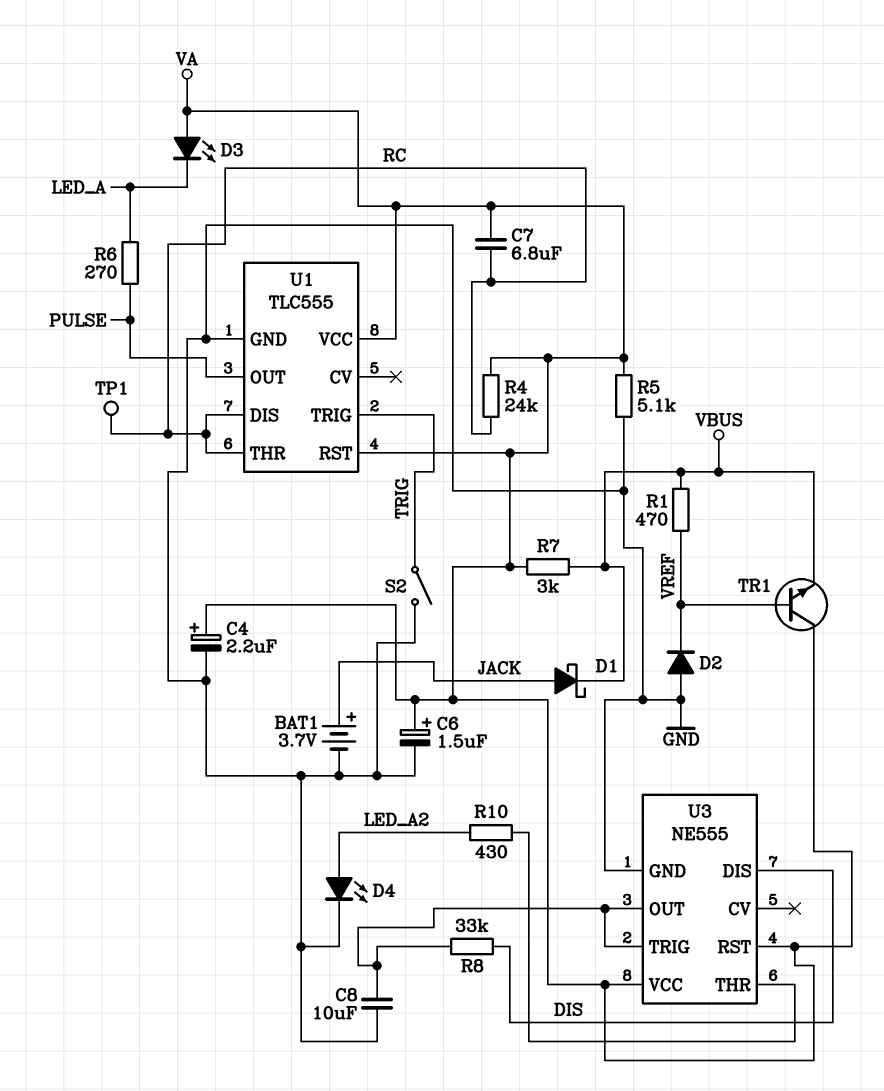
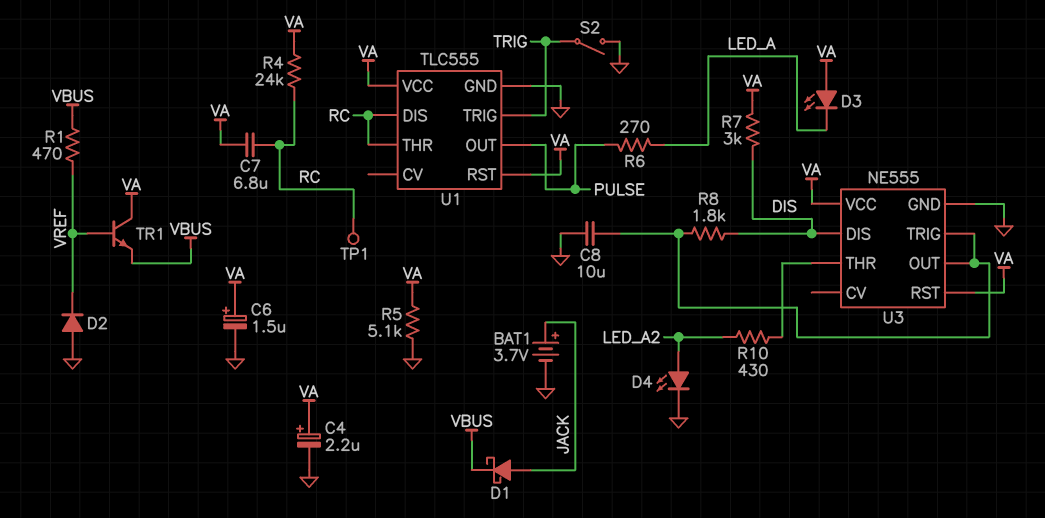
R7: 3k (VA, VBUS) -> 3k (DIS, VA)
R8: 33k (DIS, U3/OUT) -> 1.8k (DIS, U3/OUT)

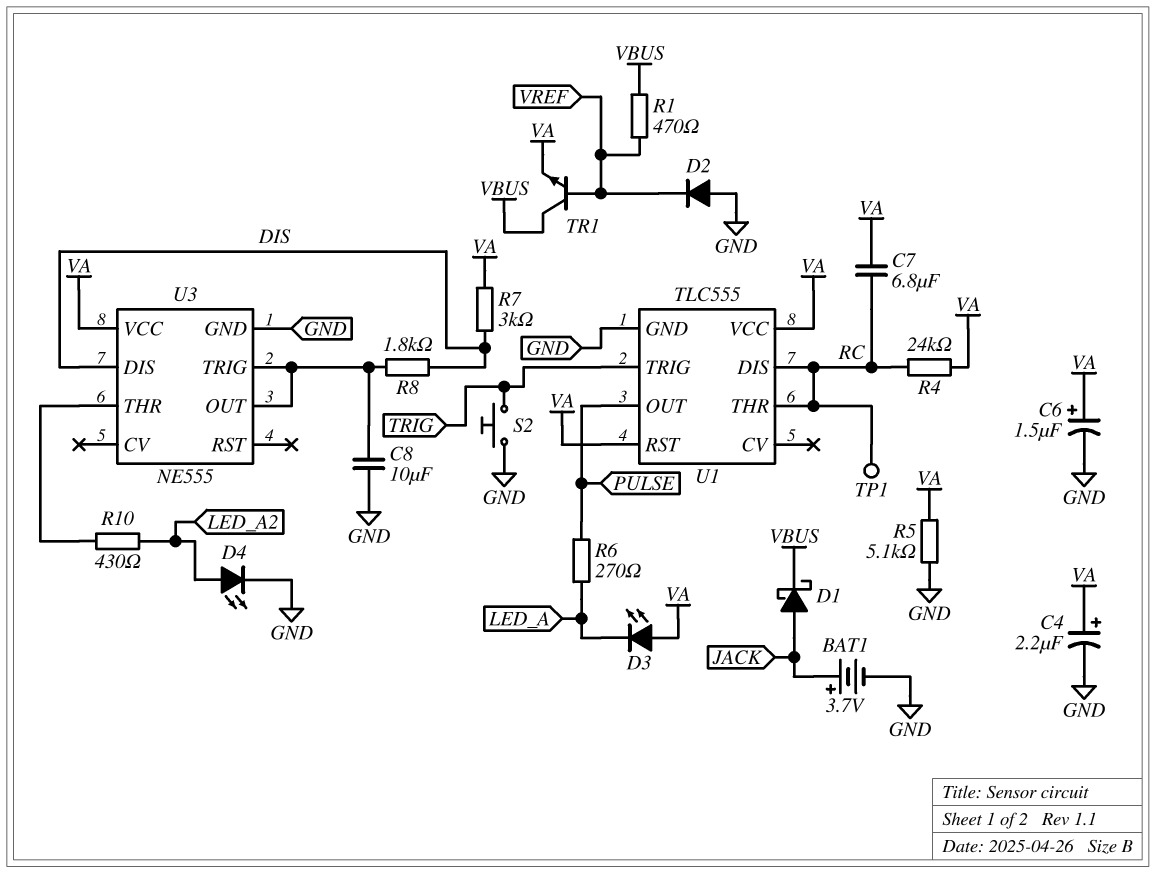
S2: switch (GND, TRIG) -> button (GND, TRIG)
TR1: NPN (B VREF, C VA, E VBUS) -> NPN (B VREF, C VBUS, E VA)
U3 pin RST: VA -> none

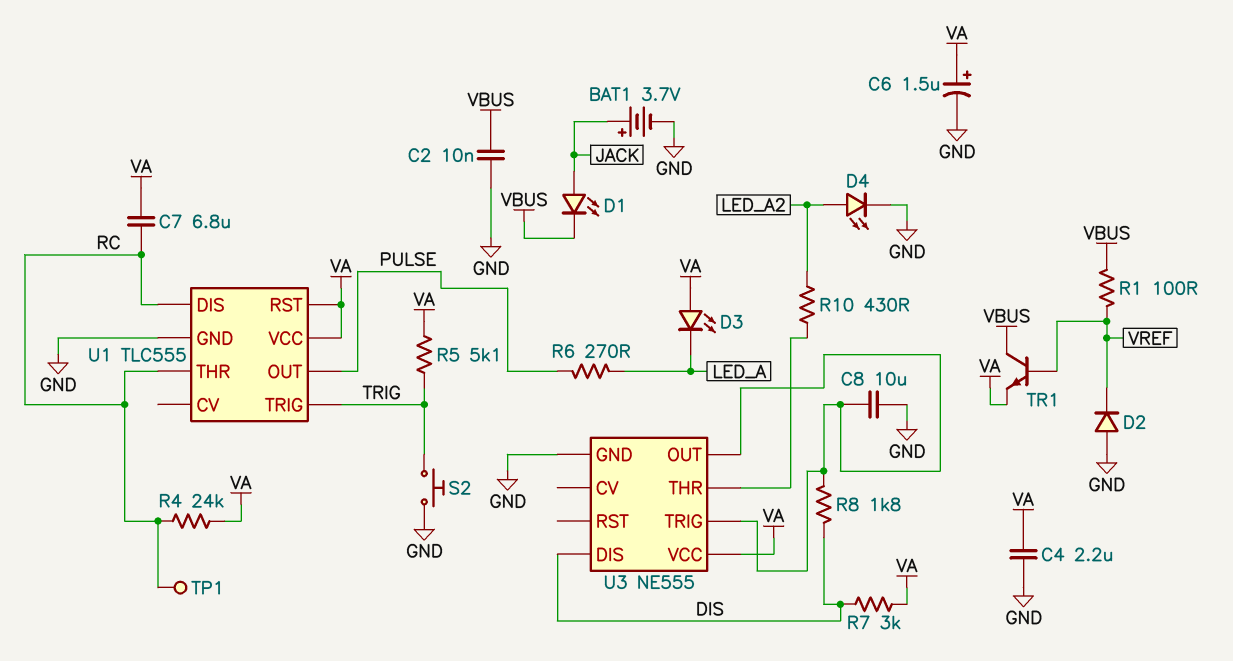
C2: none -> 10nF (GND, VBUS)
C4: 2.2uF (plus VA, minus GND) -> 2.2uF (GND, VA)
D1: schottky (A JACK, K VBUS) -> LED (A JACK, K VBUS)
R1: 470 (VBUS, VREF) -> 100 (VBUS, VREF)
R5: 5.1k (GND, VA) -> 5.1k (TRIG, VA)

